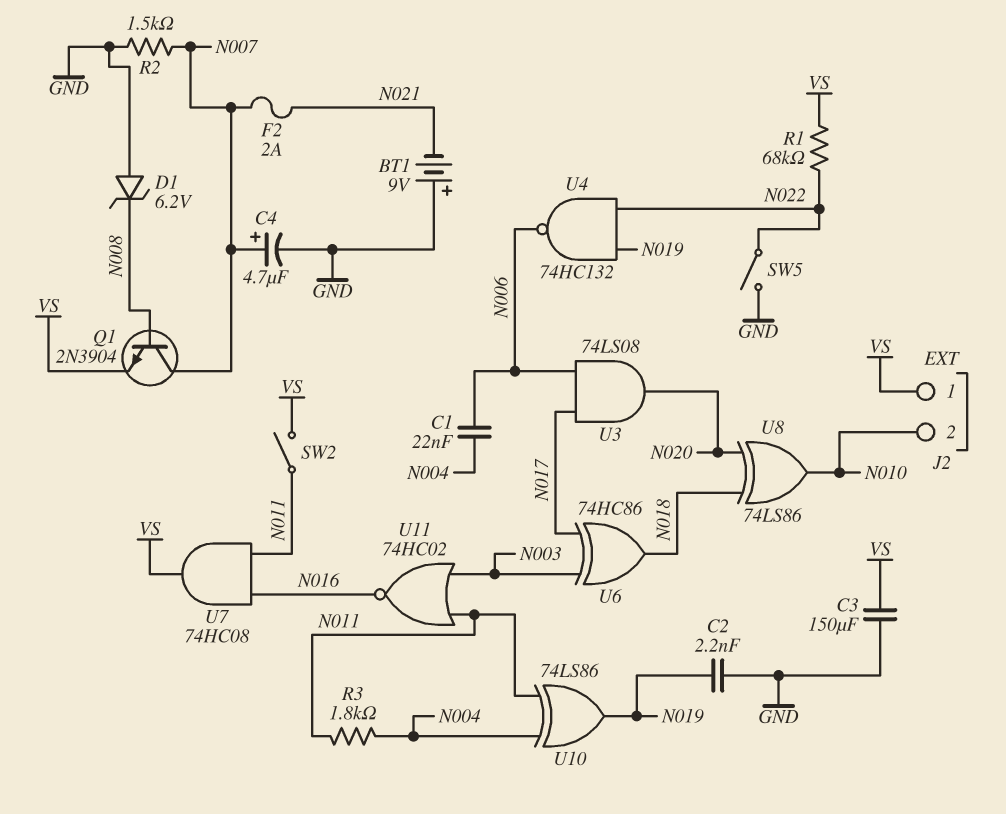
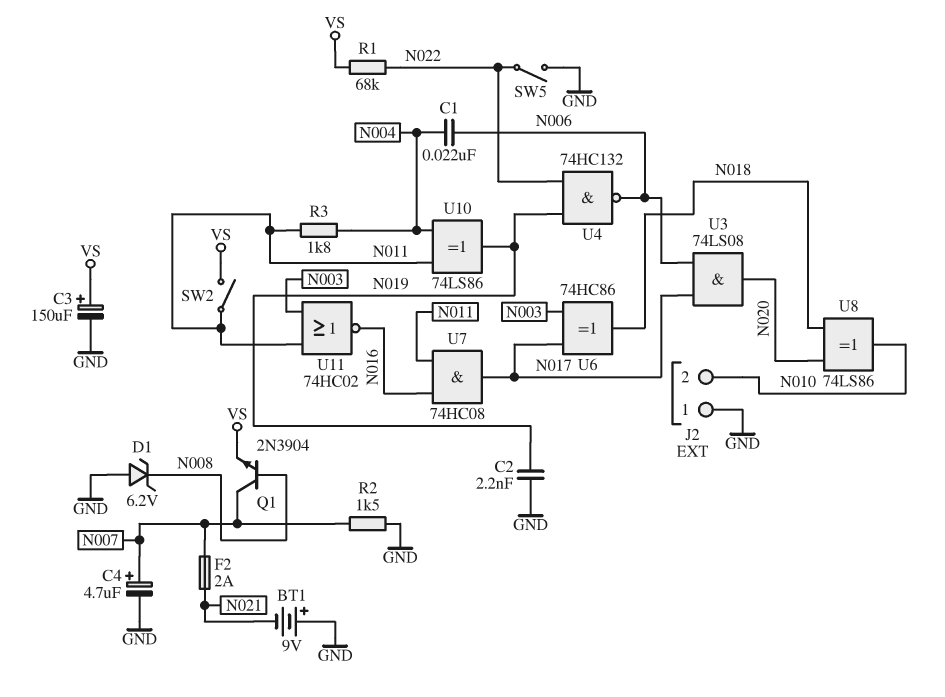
C3: 150uF (GND, VS) -> 150uF (plus VS, minus GND)
J2 pin 1: VS -> GND
U7: AND 74HC08 (in N011, in N016, out VS) -> AND 74HC08 (in N011, in N016, out N017)

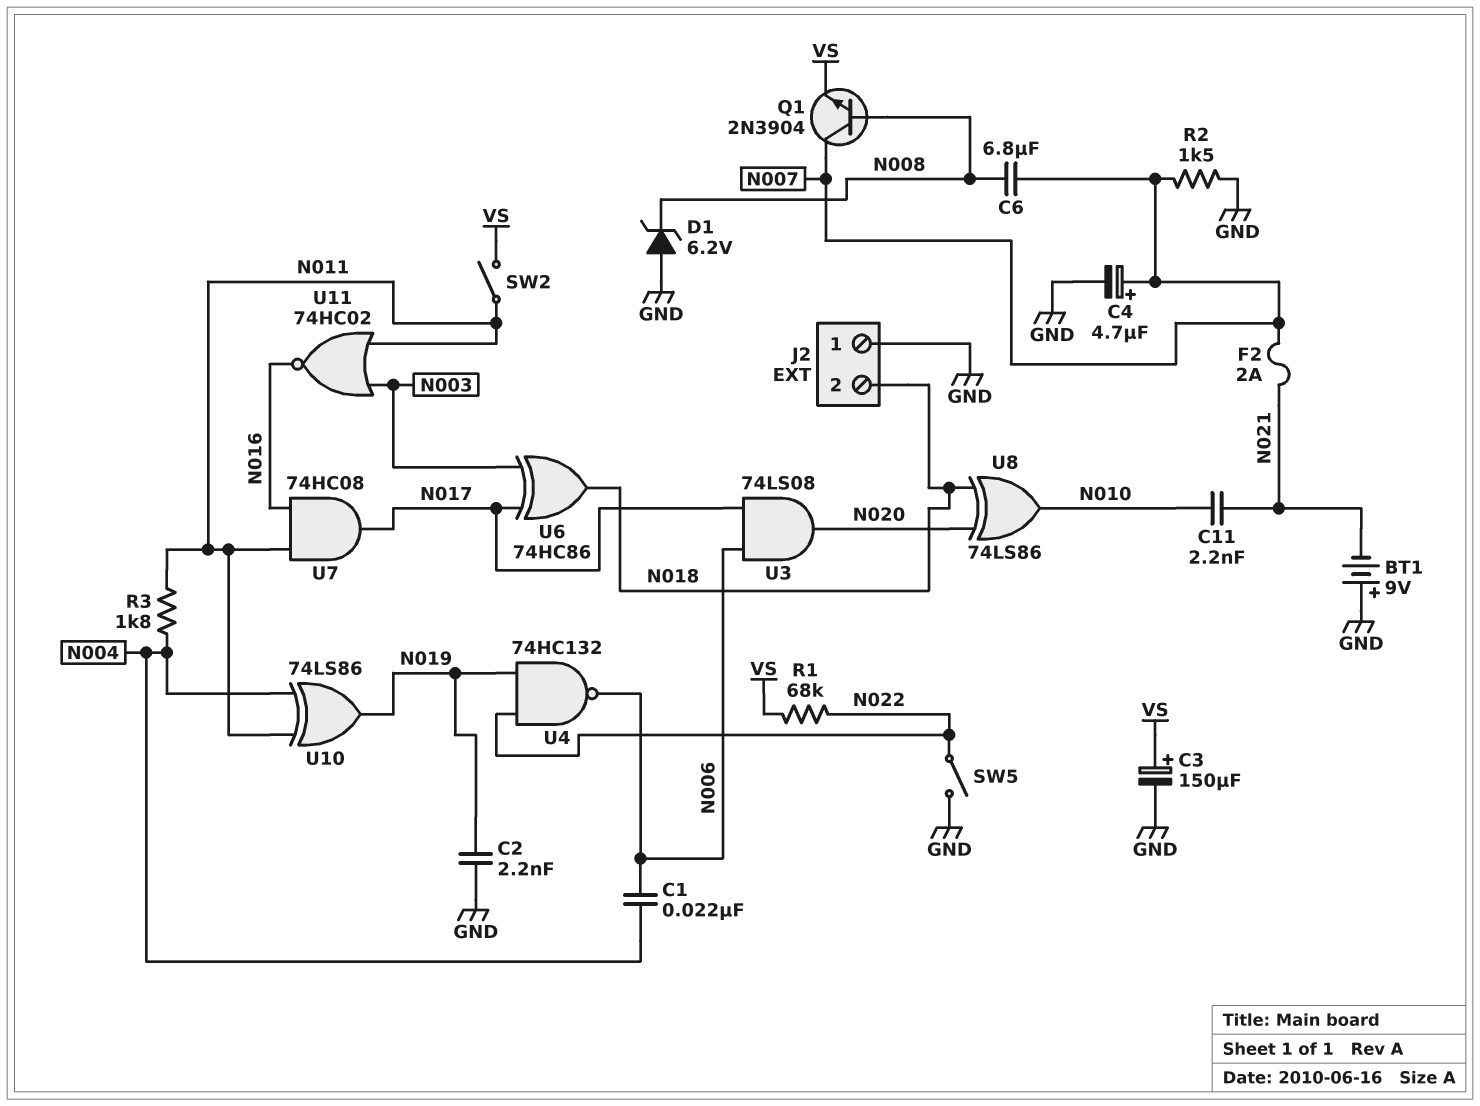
C6: none -> 6.8uF (N007, N008)
C11: none -> 2.2nF (N010, N021)
J2 pin 2: N010 -> N018

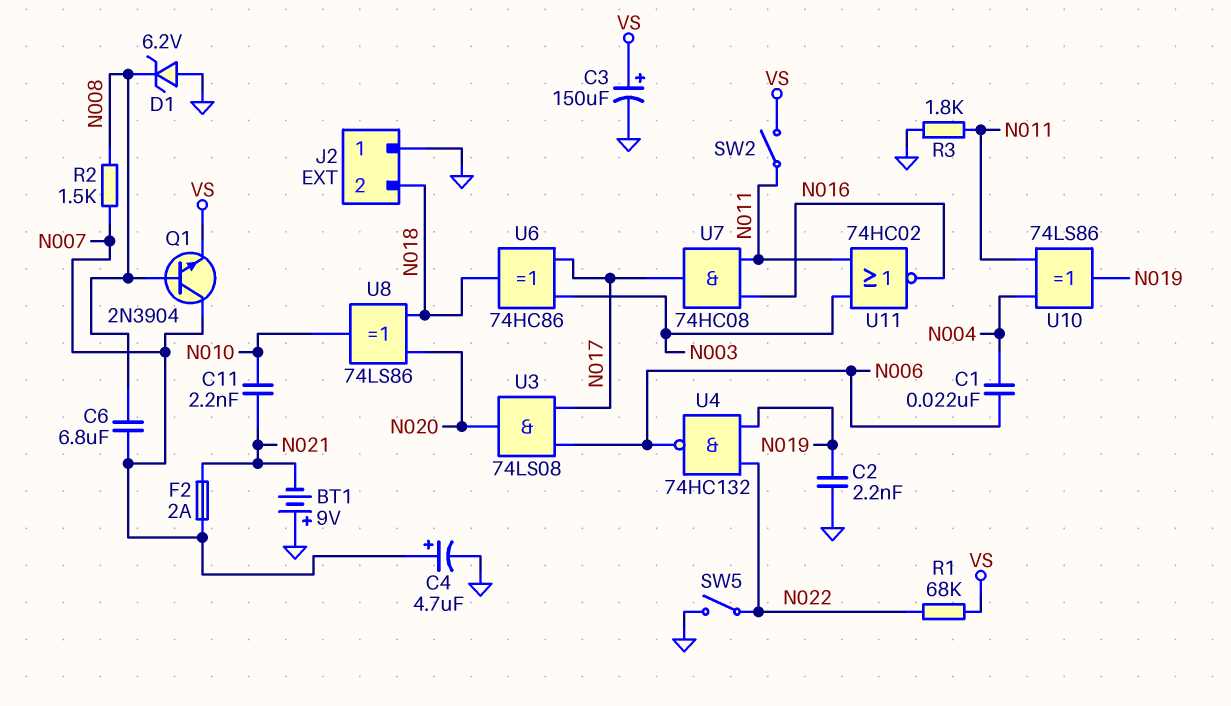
R2: 1.5k (GND, N007) -> 1.5k (N007, N008)
R3: 1.8k (N004, N011) -> 1.8k (GND, N011)

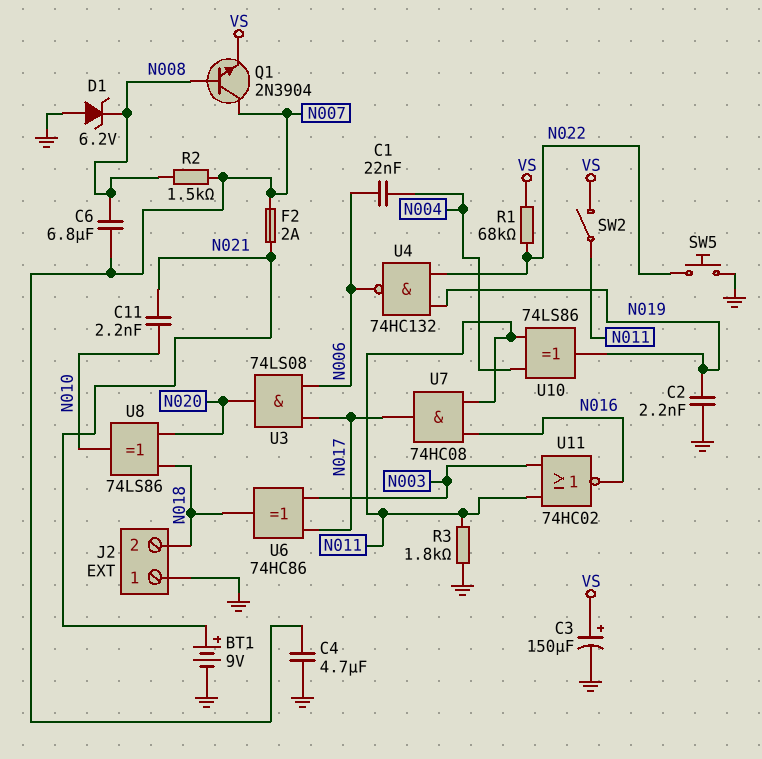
BT1: 9V (plus GND, minus N021) -> 9V (plus N021, minus GND)
C4: 4.7uF (plus N007, minus GND) -> 4.7uF (GND, N007)
SW5: switch (GND, N022) -> button (GND, N022)

